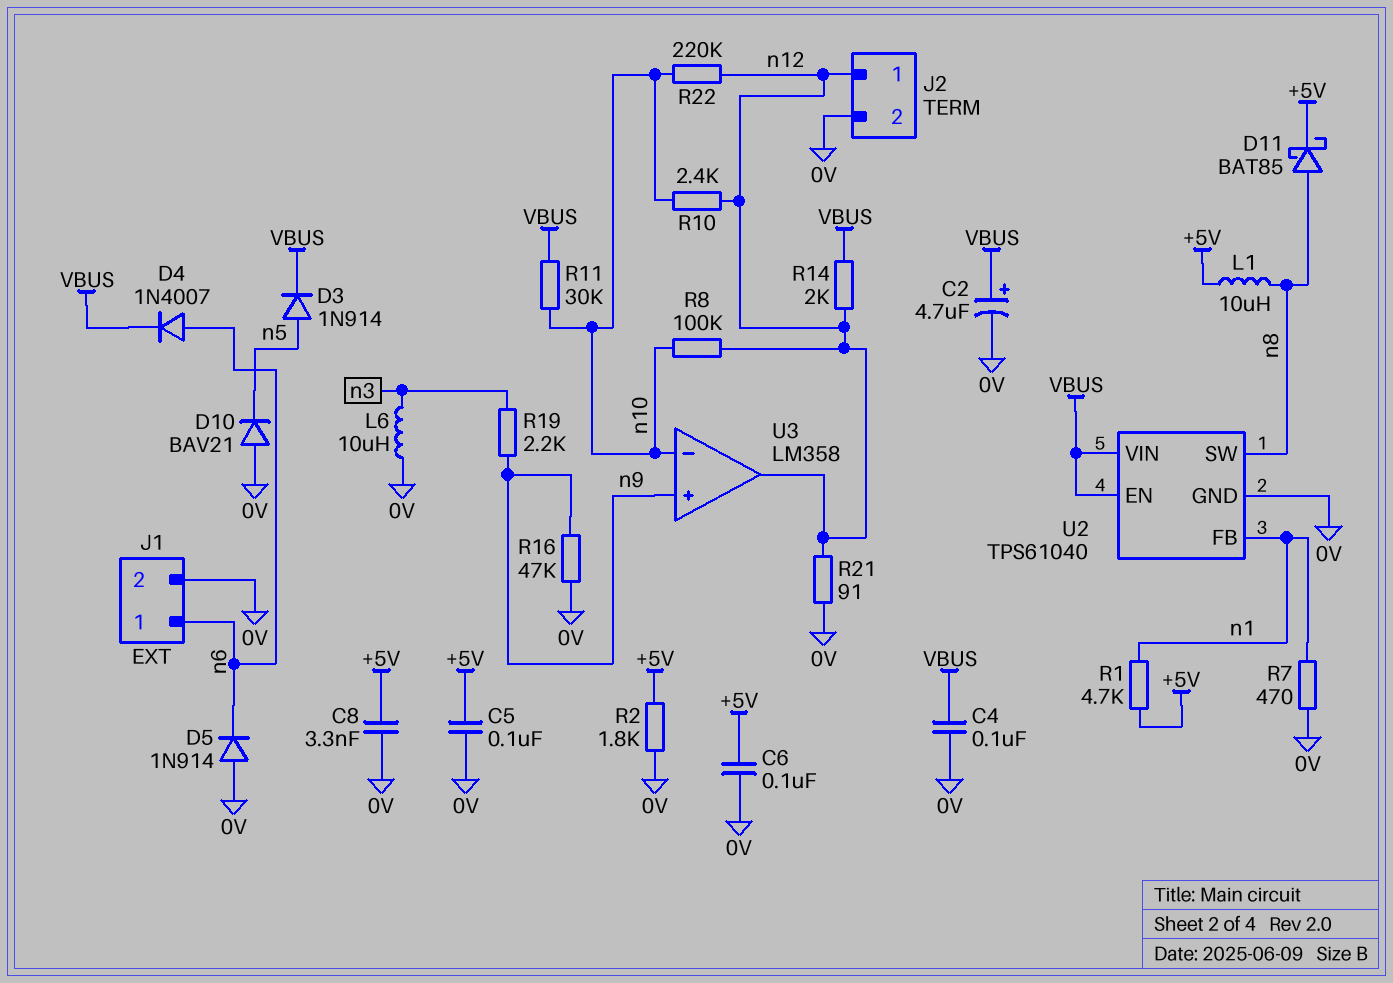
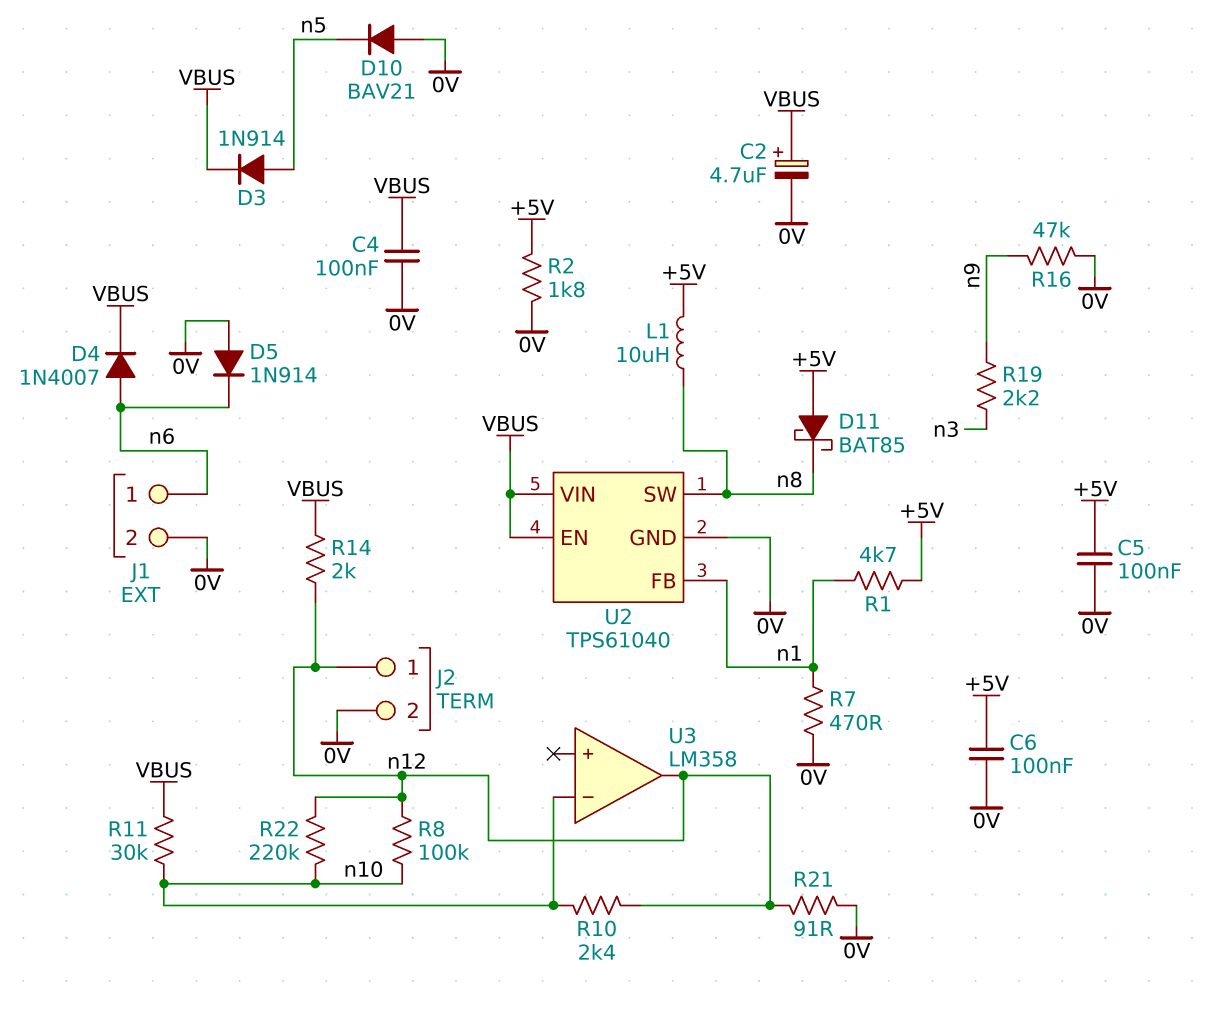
C8: 3.3nF (+5V, 0V) -> none
D11: schottky BAT85 (A n8, K +5V) -> schottky BAT85 (A +5V, K n8)
L6: 10uH (0V, n3) -> none
U3 pin in+: n9 -> none

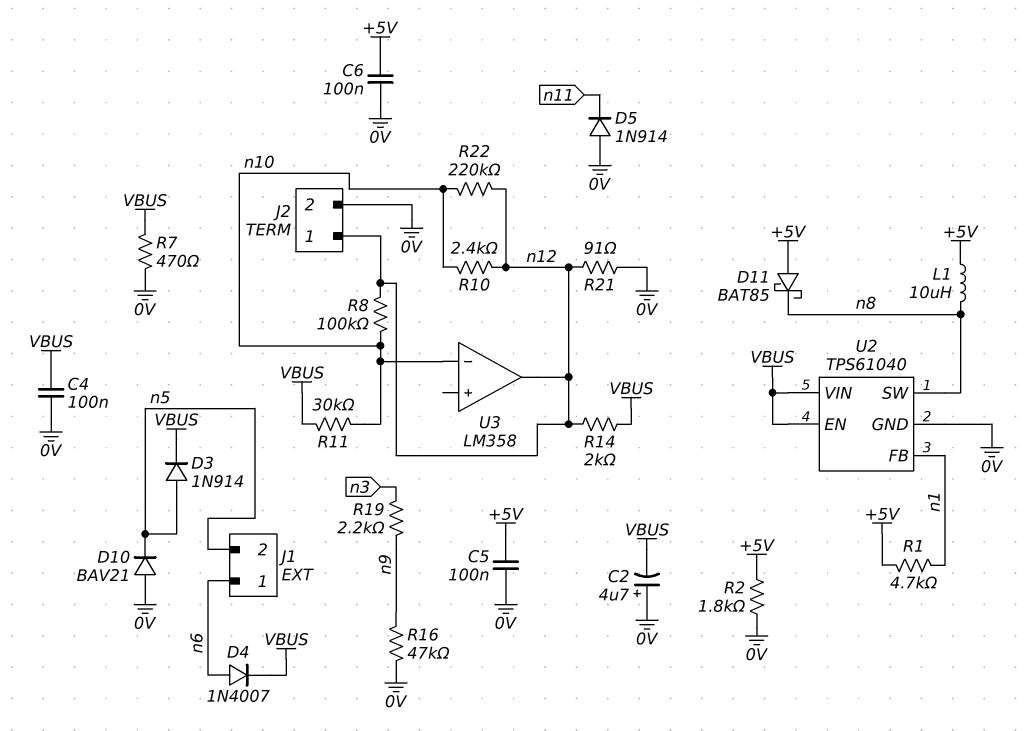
C2: 4.7uF (plus VBUS, minus 0V) -> 4.7uF (plus 0V, minus VBUS)
D5: diode 1N914 (A 0V, K n6) -> diode 1N914 (A 0V, K n11)
J1 pin 2: 0V -> n5
R7: 470 (0V, n1) -> 470 (0V, VBUS)

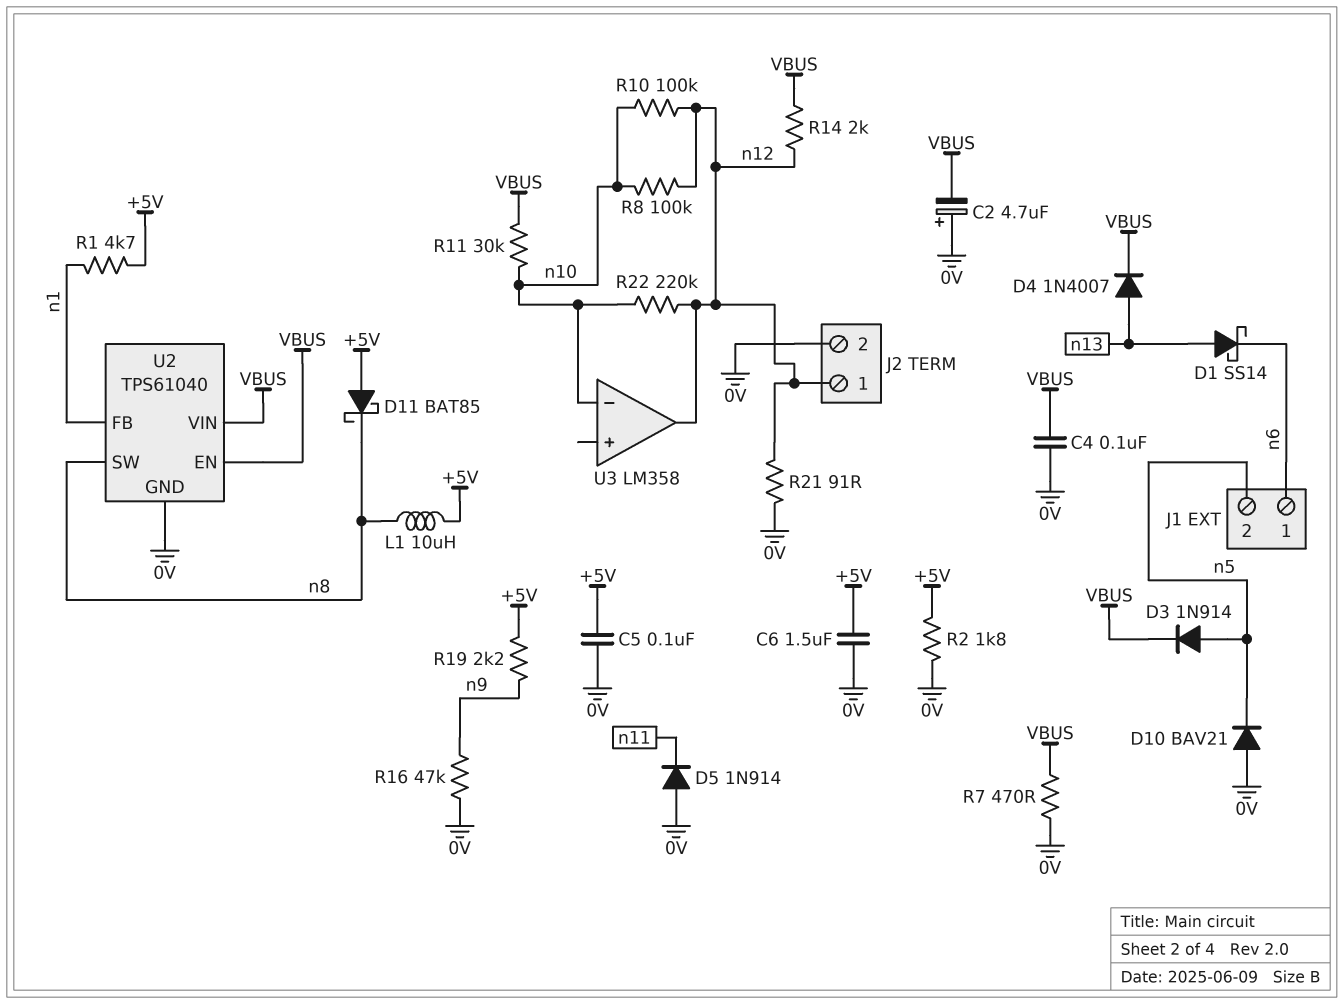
C6: 100nF (+5V, 0V) -> 1.5uF (+5V, 0V)
D1: none -> schottky SS14 (A n13, K n6)
D4: diode 1N4007 (A n6, K VBUS) -> diode 1N4007 (A n13, K VBUS)
R10: 2.4k (n10, n12) -> 100k (n10, n12)
R19: 2.2k (n3, n9) -> 2.2k (+5V, n9)

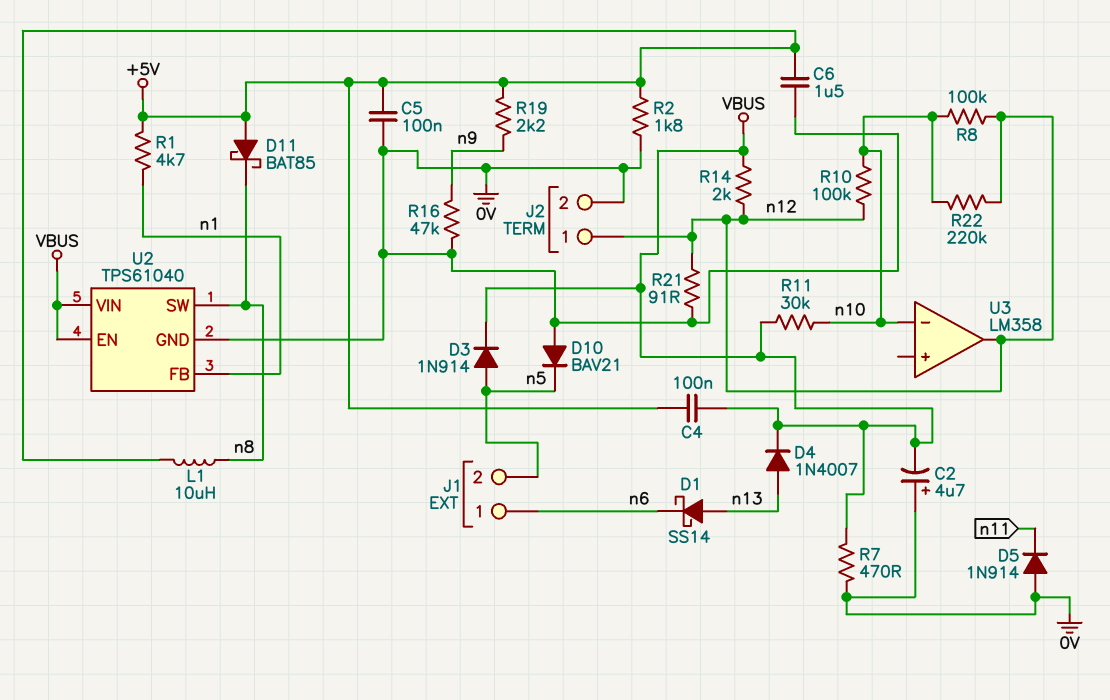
C4: 100nF (0V, VBUS) -> 100nF (+5V, VBUS)

